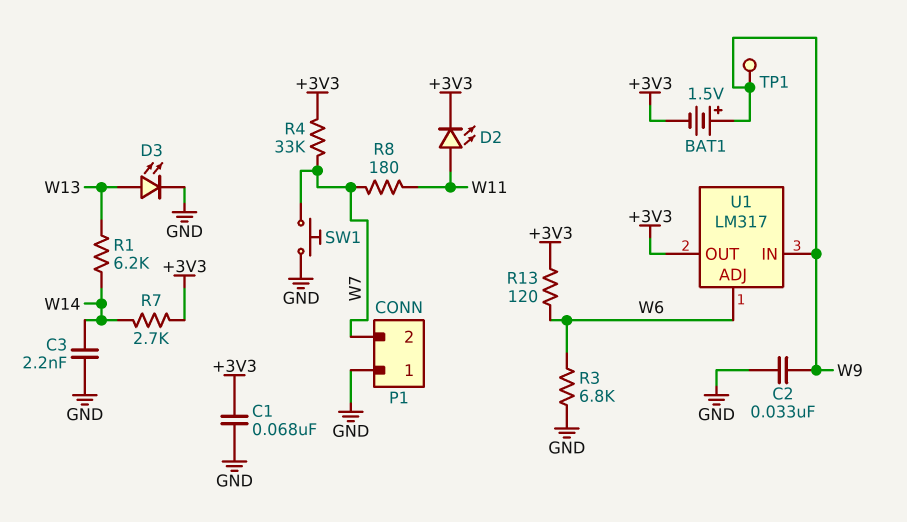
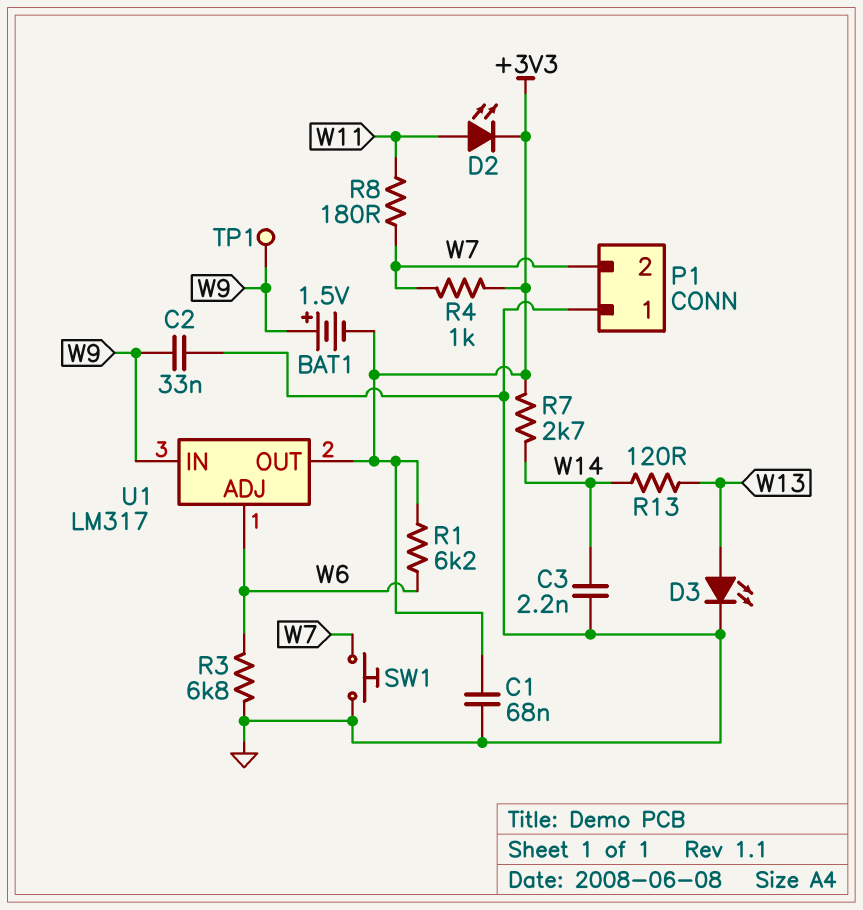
R1: 6.2k (W13, W14) -> 6.2k (+3V3, W6)
R4: 33k (+3V3, W7) -> 1k (+3V3, W7)
R13: 120 (+3V3, W6) -> 120 (W13, W14)

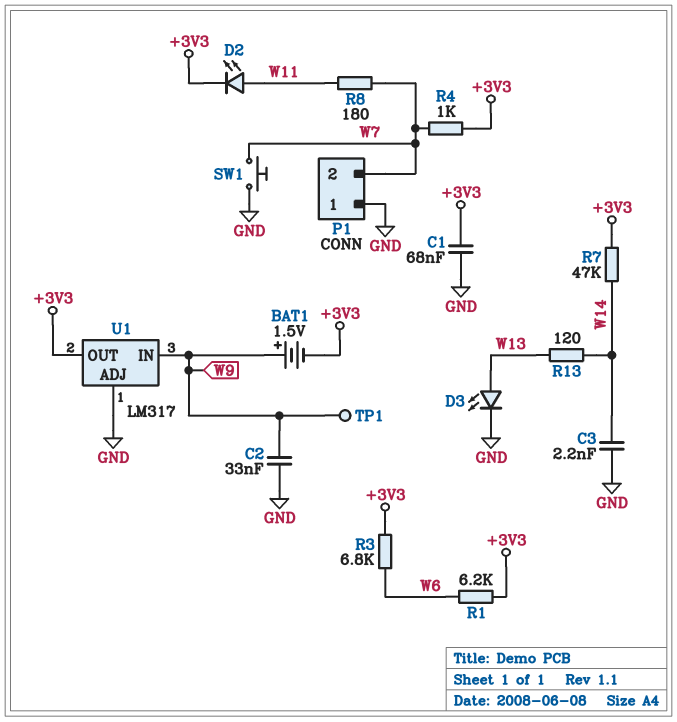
R3: 6.8k (GND, W6) -> 6.8k (+3V3, W6)
R7: 2.7k (+3V3, W14) -> 47k (+3V3, W14)
U1 pin ADJ: W6 -> GND

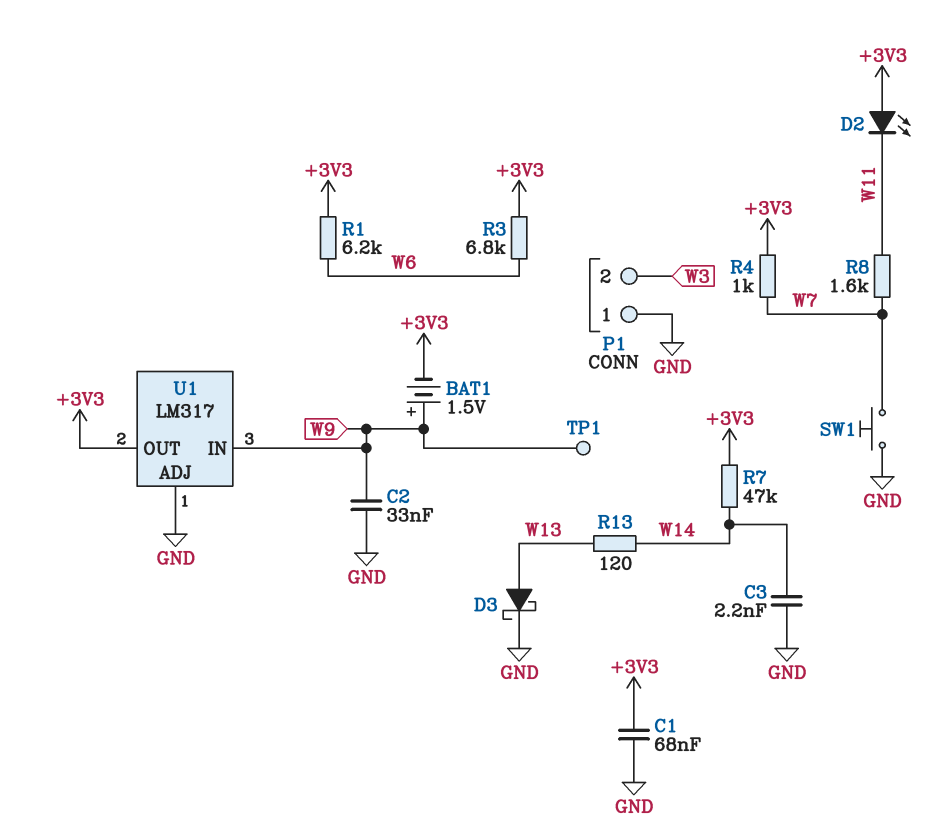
D2: LED (A W11, K +3V3) -> LED (A +3V3, K W11)
D3: LED (A W13, K GND) -> schottky (A W13, K GND)
P1 pin 2: W7 -> W3
R8: 180 (W7, W11) -> 1.6k (W7, W11)

